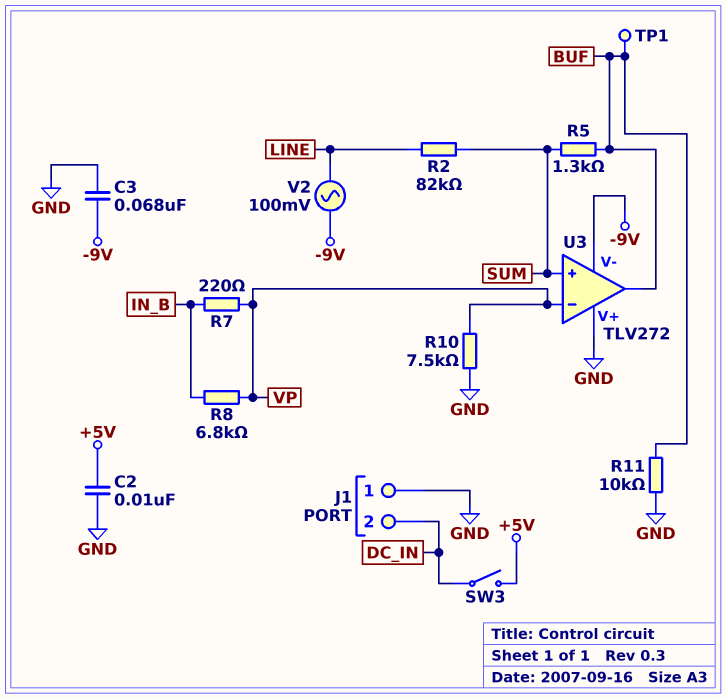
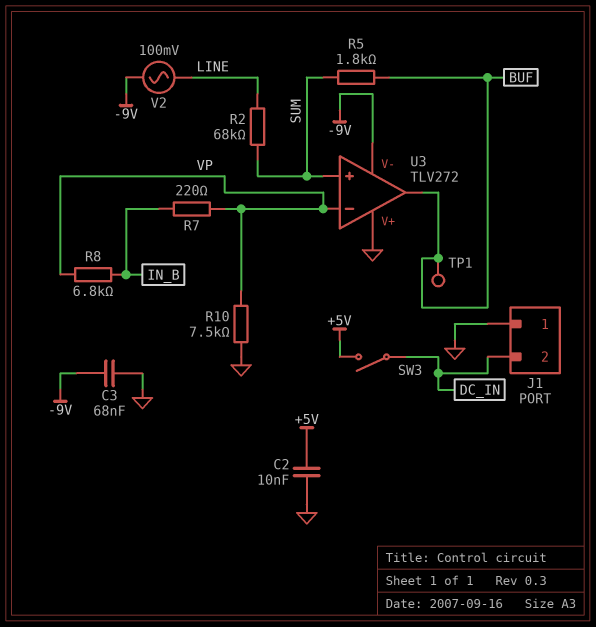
R2: 82k (LINE, SUM) -> 68k (LINE, SUM)
R5: 1.3k (BUF, SUM) -> 1.8k (BUF, SUM)
R11: 10k (BUF, GND) -> none

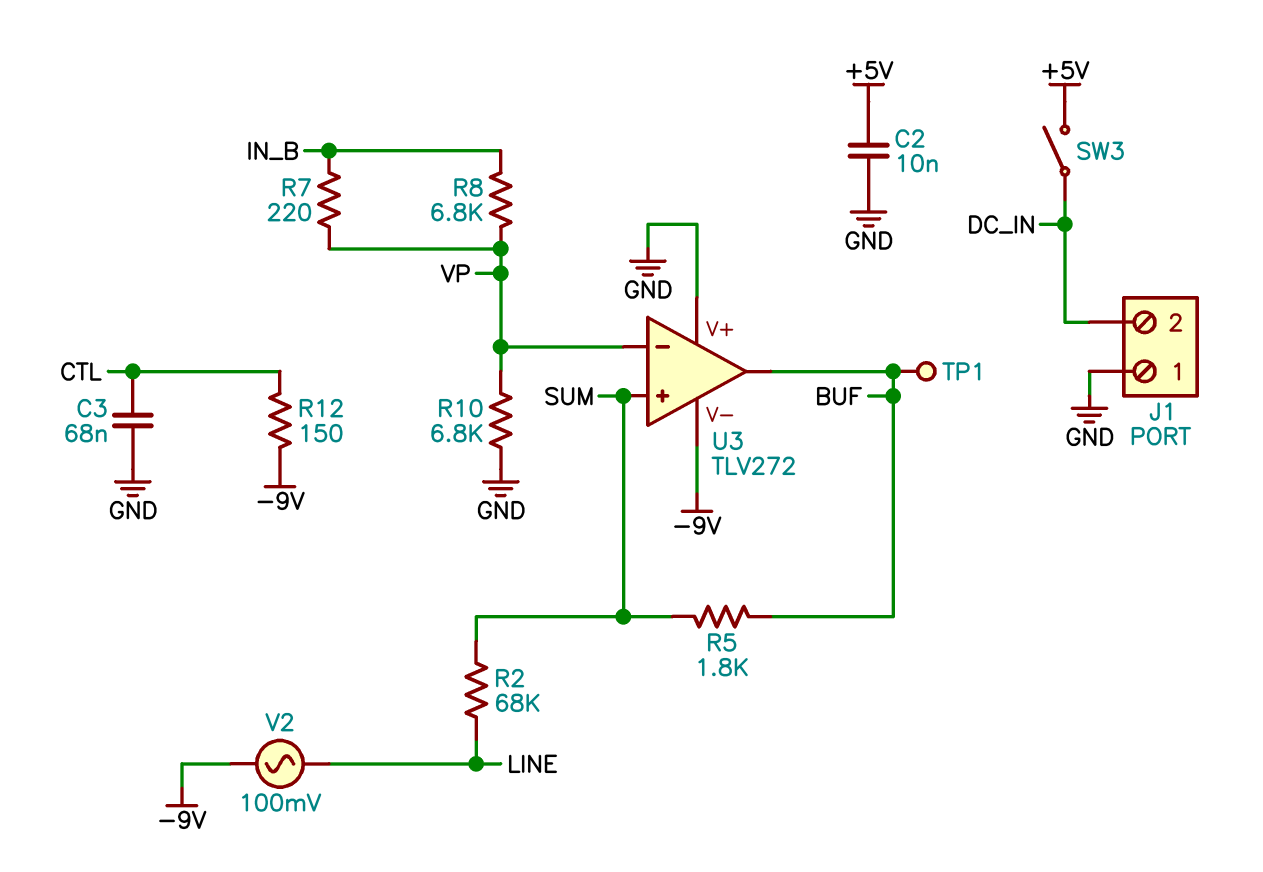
C3: 68nF (-9V, GND) -> 68nF (CTL, GND)
R10: 7.5k (GND, VP) -> 6.8k (GND, VP)
R12: none -> 150 (-9V, CTL)

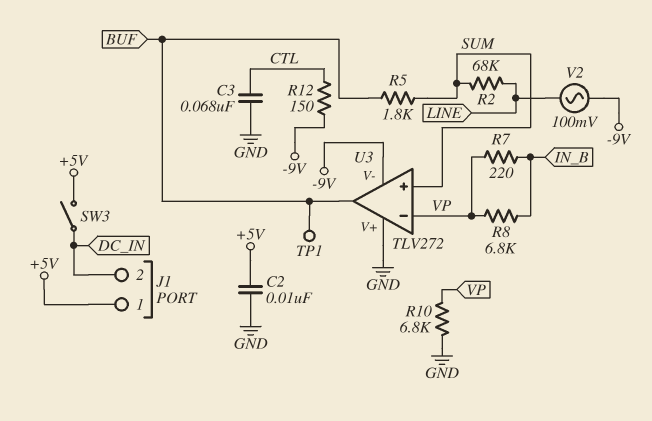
J1 pin 1: GND -> +5V

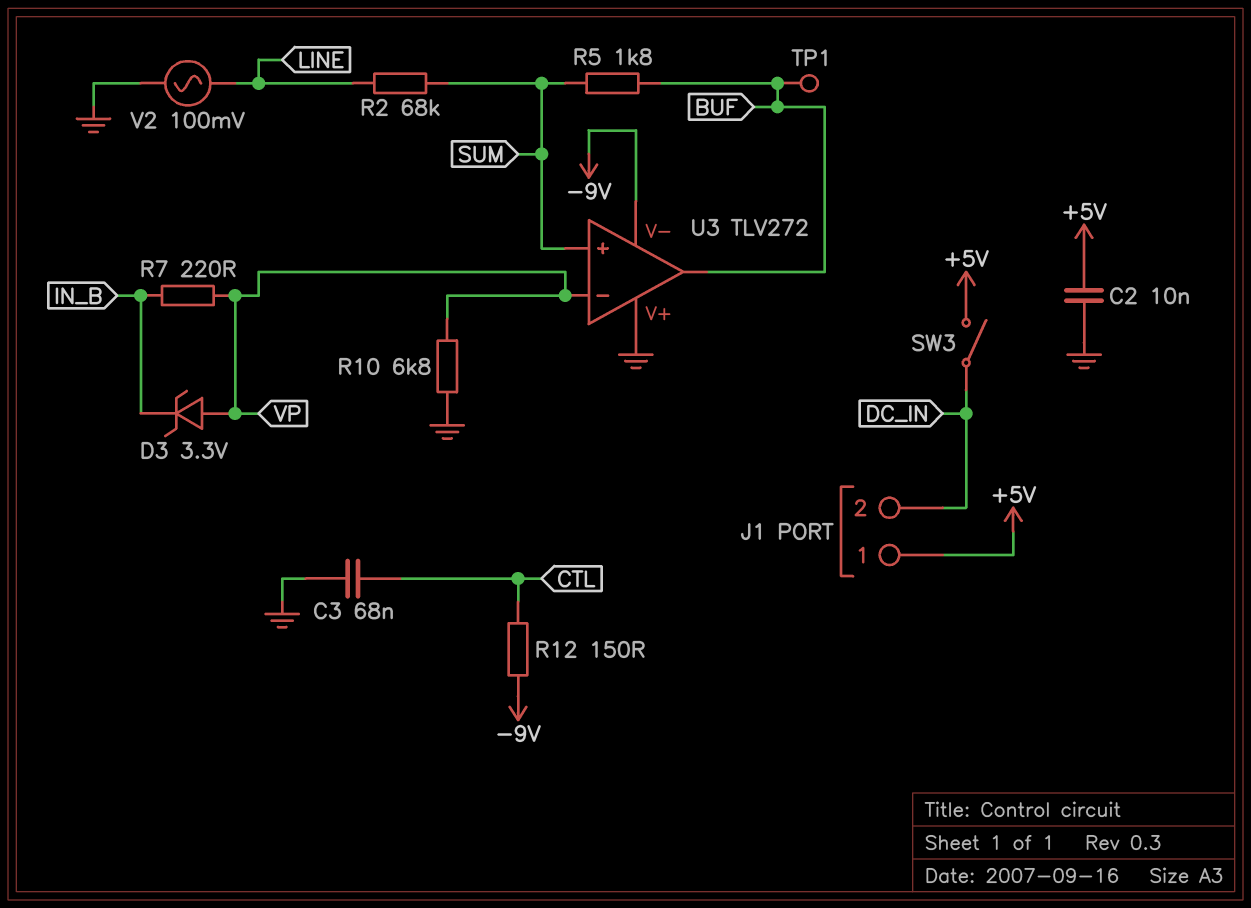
D3: none -> zener 3.3V (A VP, K IN_B)
R8: 6.8k (IN_B, VP) -> none
V2: AC 100mV (-9V, LINE) -> AC 100mV (GND, LINE)

